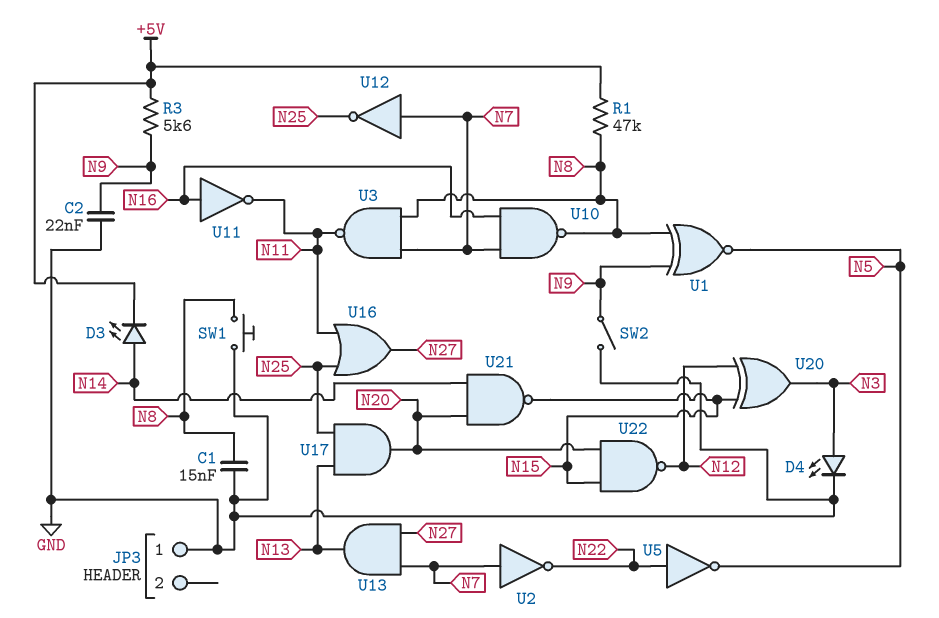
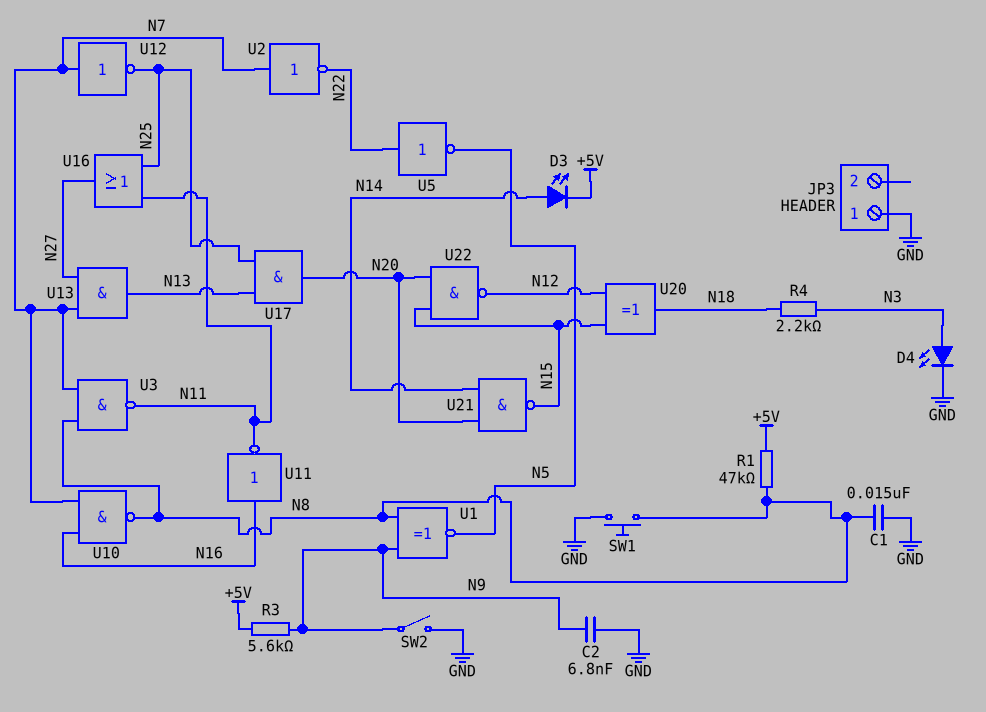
C2: 22nF (GND, N9) -> 6.8nF (GND, N9)
R4: none -> 2.2k (N3, N18)
U20: XOR (in N12, in N15, out N3) -> XOR (in N12, in N15, out N18)

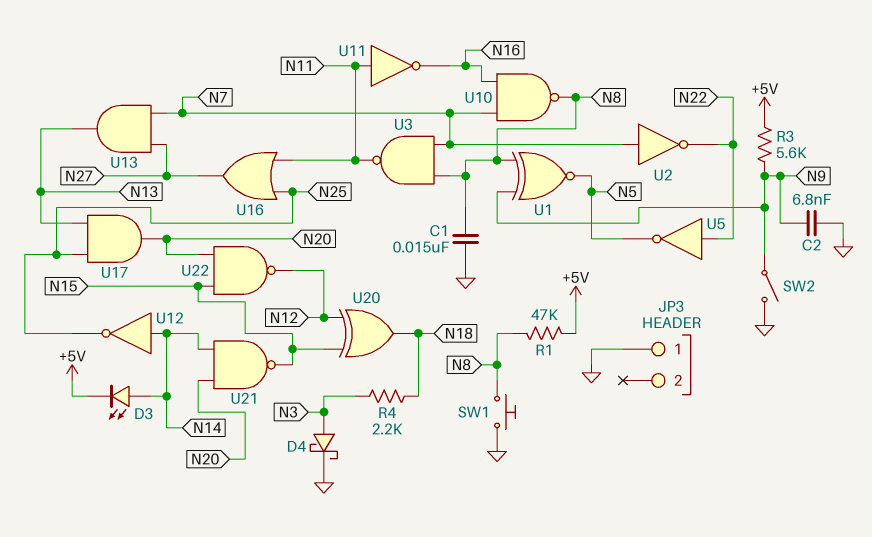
D4: LED (A N3, K GND) -> schottky (A N3, K GND)
U11: NOT (in N16, out N11) -> NOT (in N11, out N16)
U12: NOT (in N7, out N25) -> NOT (in N14, out N25)

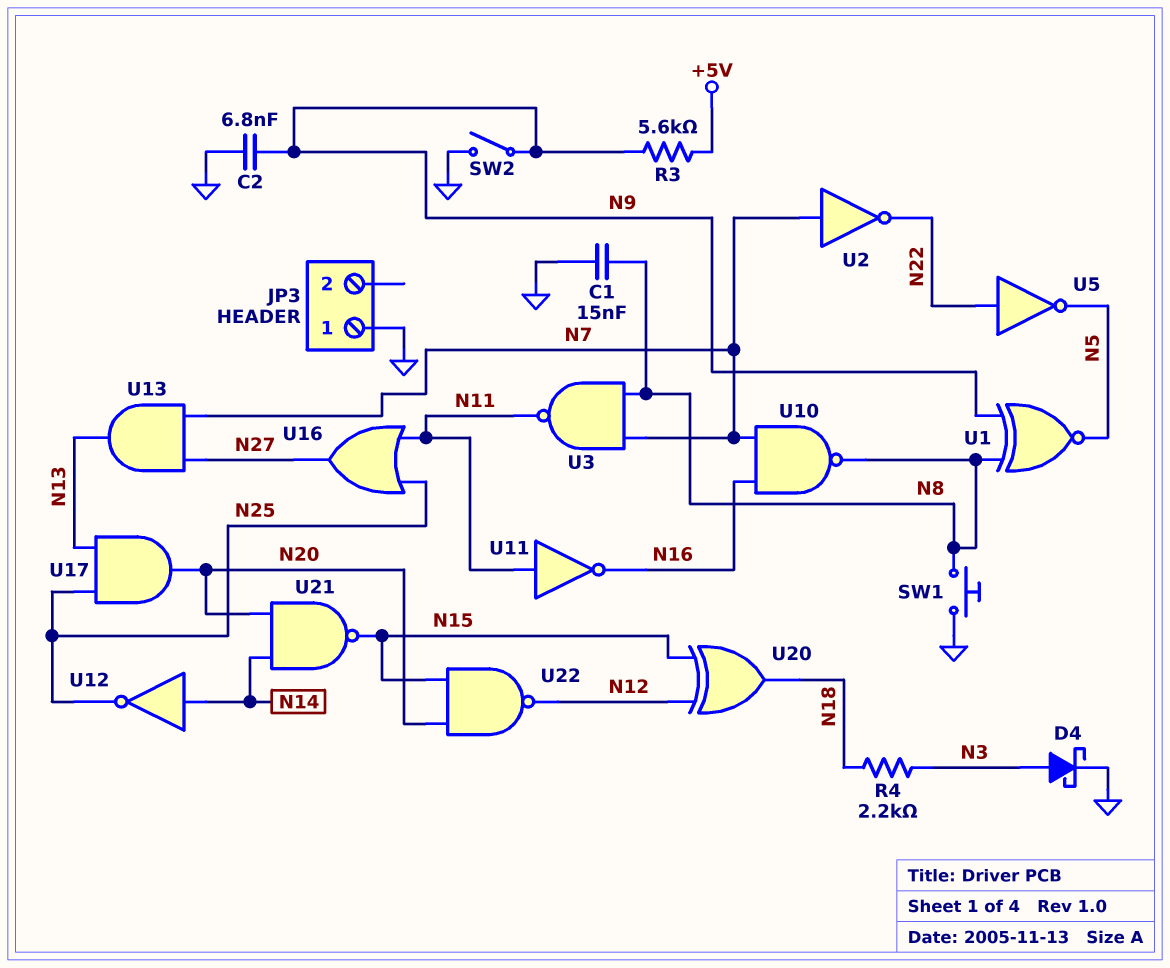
D3: LED (A N14, K +5V) -> none
R1: 47k (+5V, N8) -> none

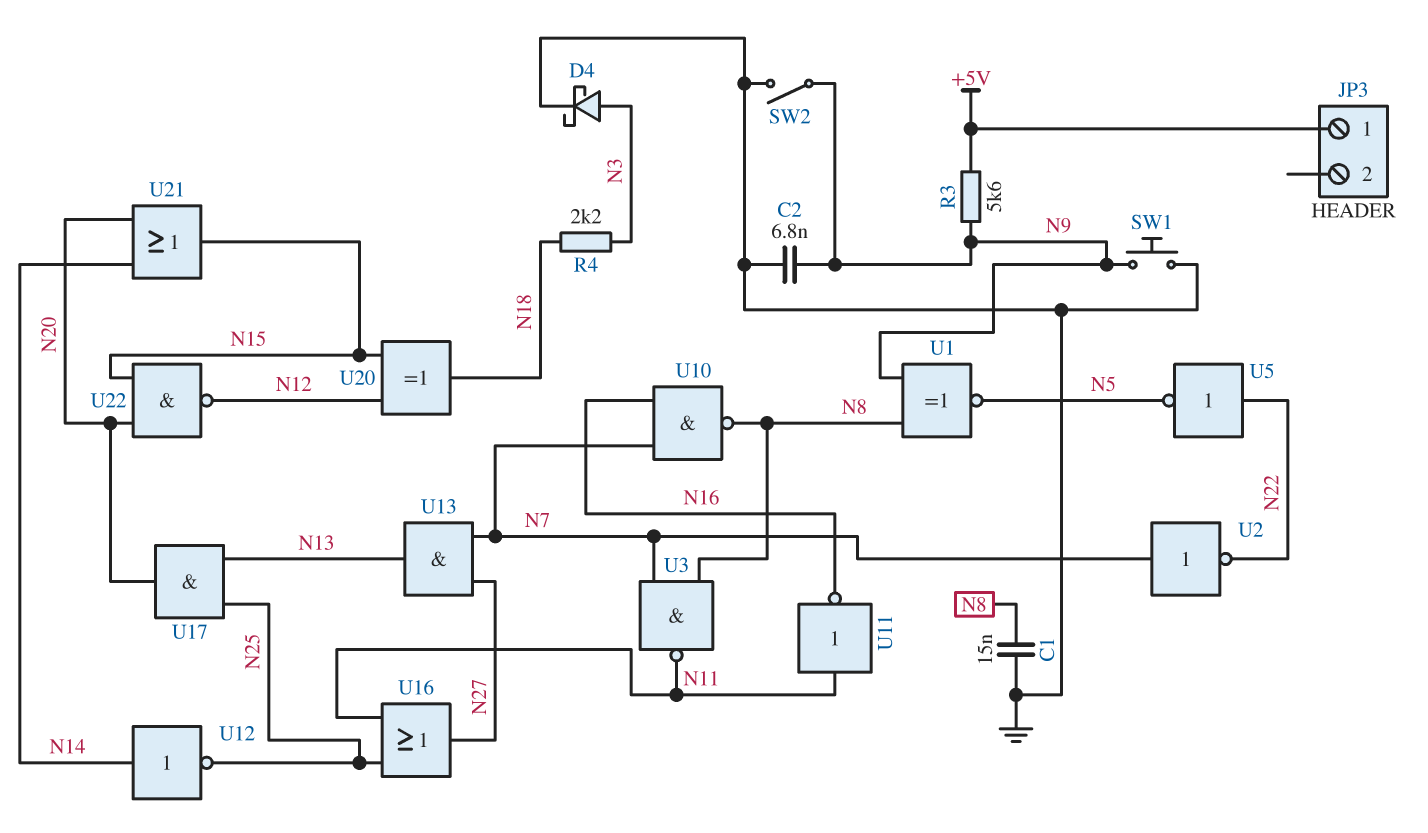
JP3 pin 1: GND -> +5V
SW1: button (GND, N8) -> button (GND, N9)
U21: NAND (in N14, in N20, out N15) -> OR (in N14, in N20, out N15)

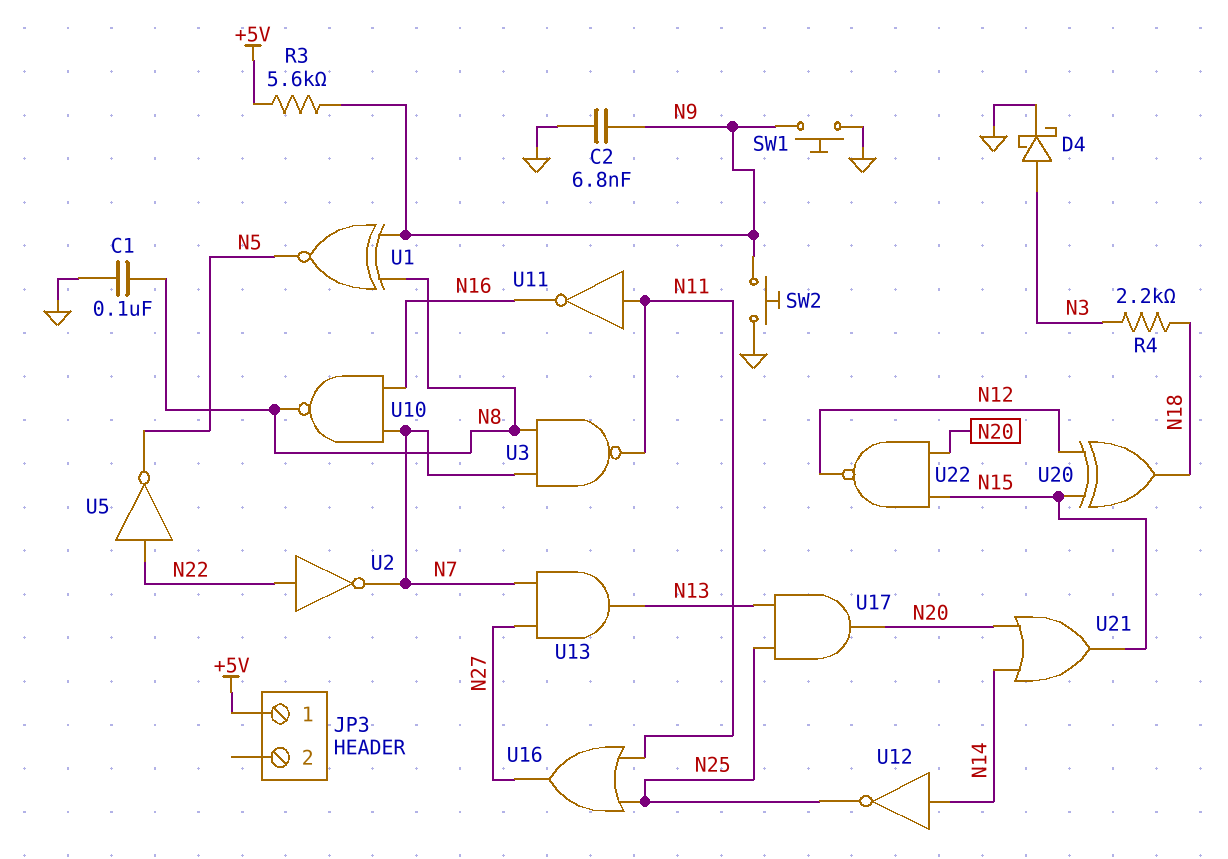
C1: 15nF (GND, N8) -> 100nF (GND, N8)
SW2: switch (GND, N9) -> button (GND, N9)
U2: NOT (in N7, out N22) -> NOT (in N22, out N7)

